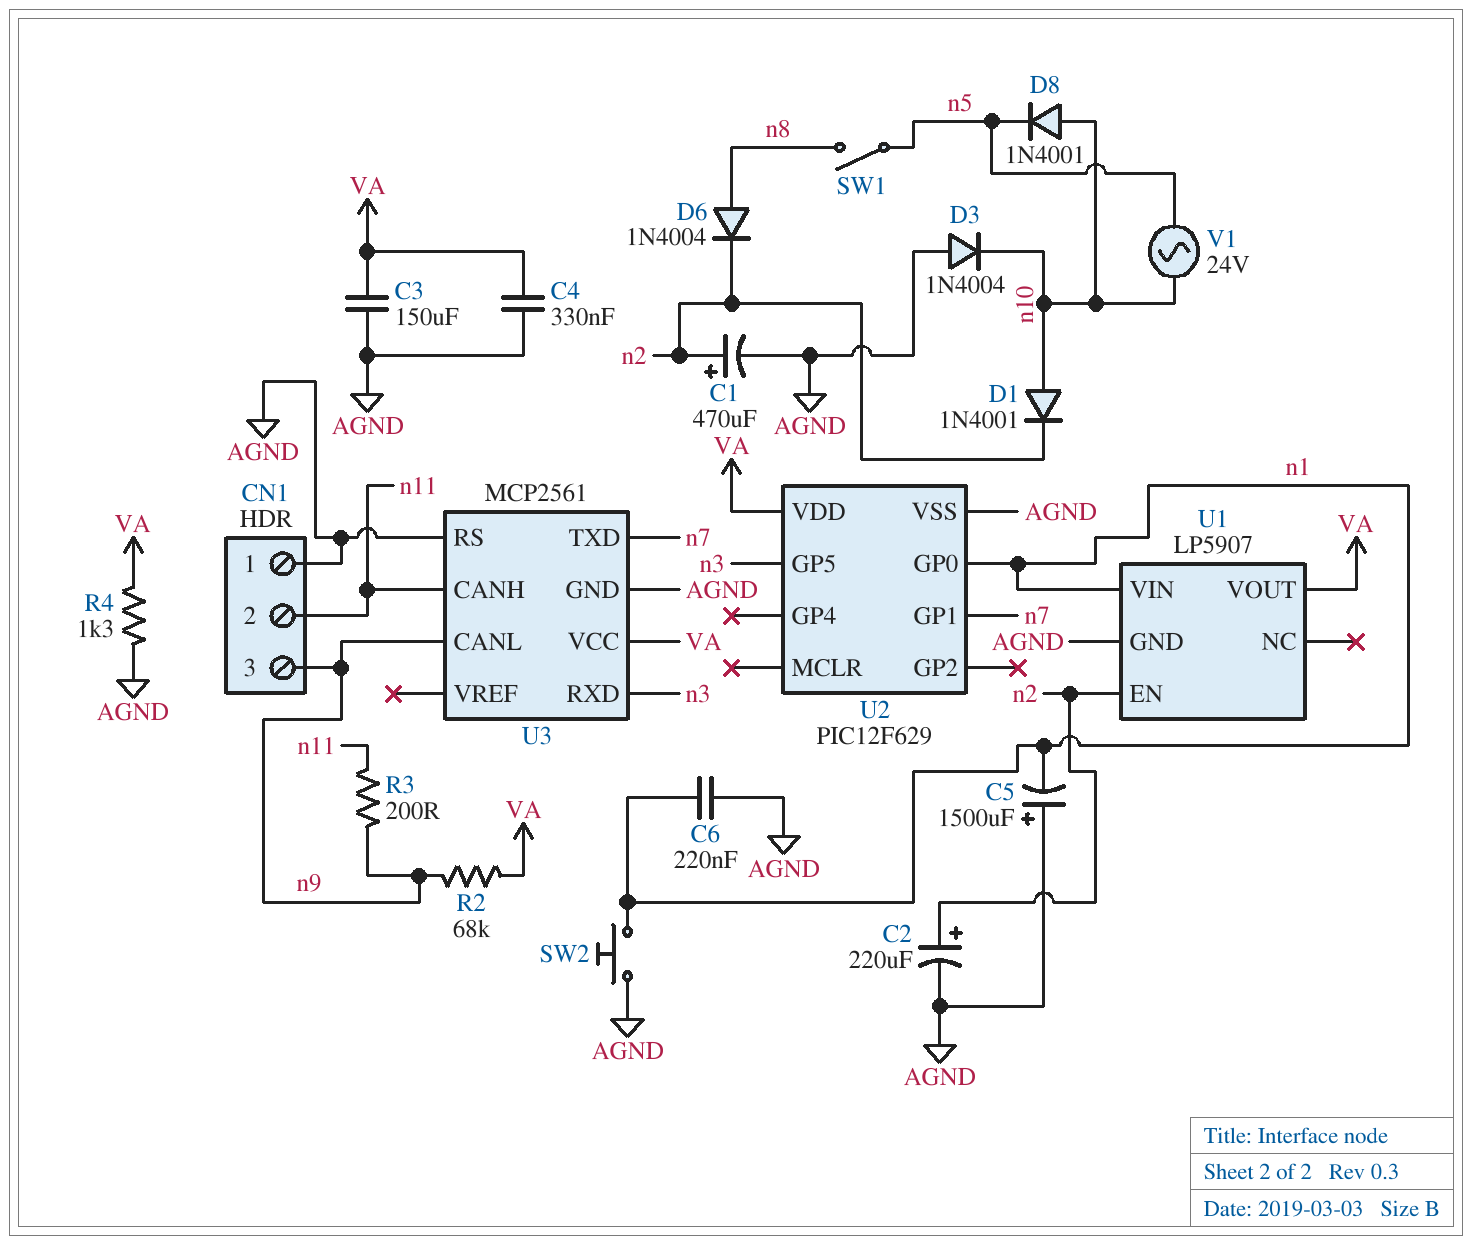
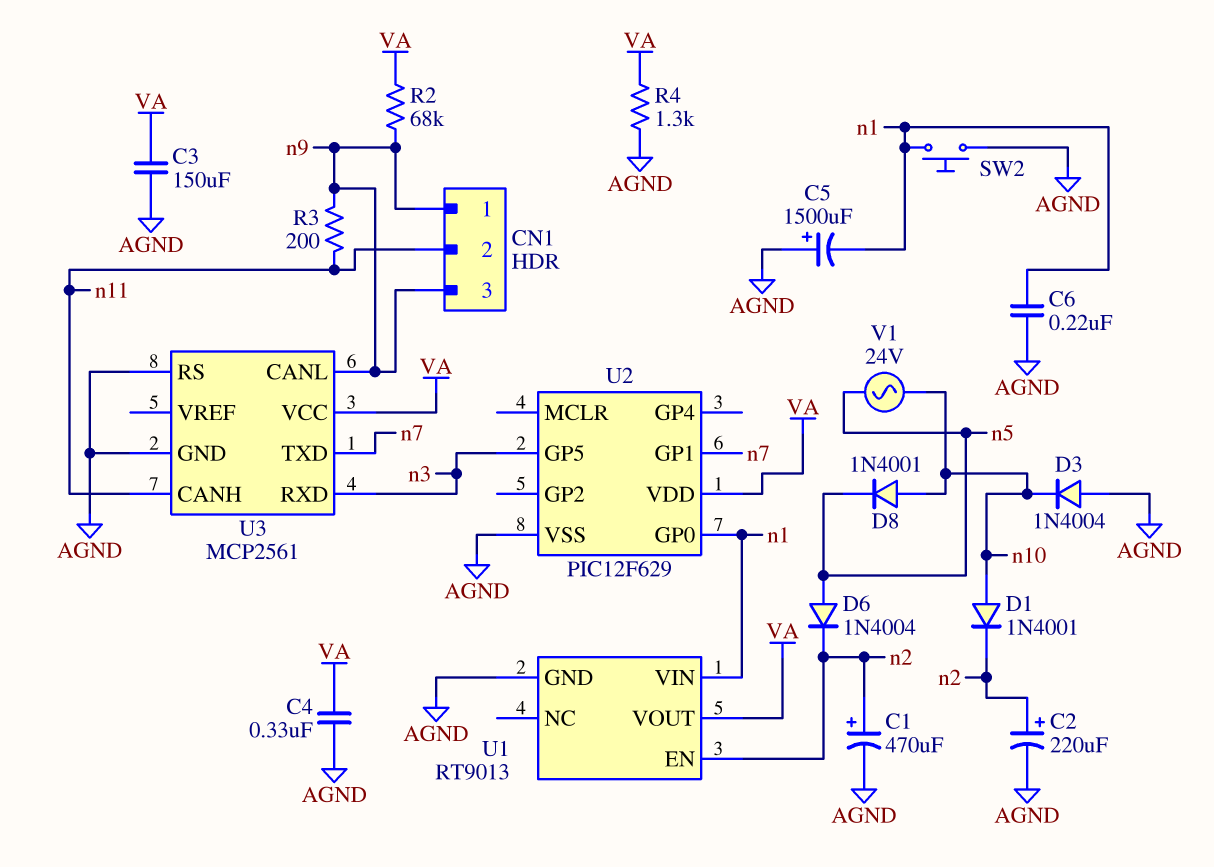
CN1 pin 1: AGND -> n9
D6: diode 1N4004 (A n8, K n2) -> diode 1N4004 (A n5, K n2)
SW1: switch (n5, n8) -> none
U1: LP5907 -> RT9013

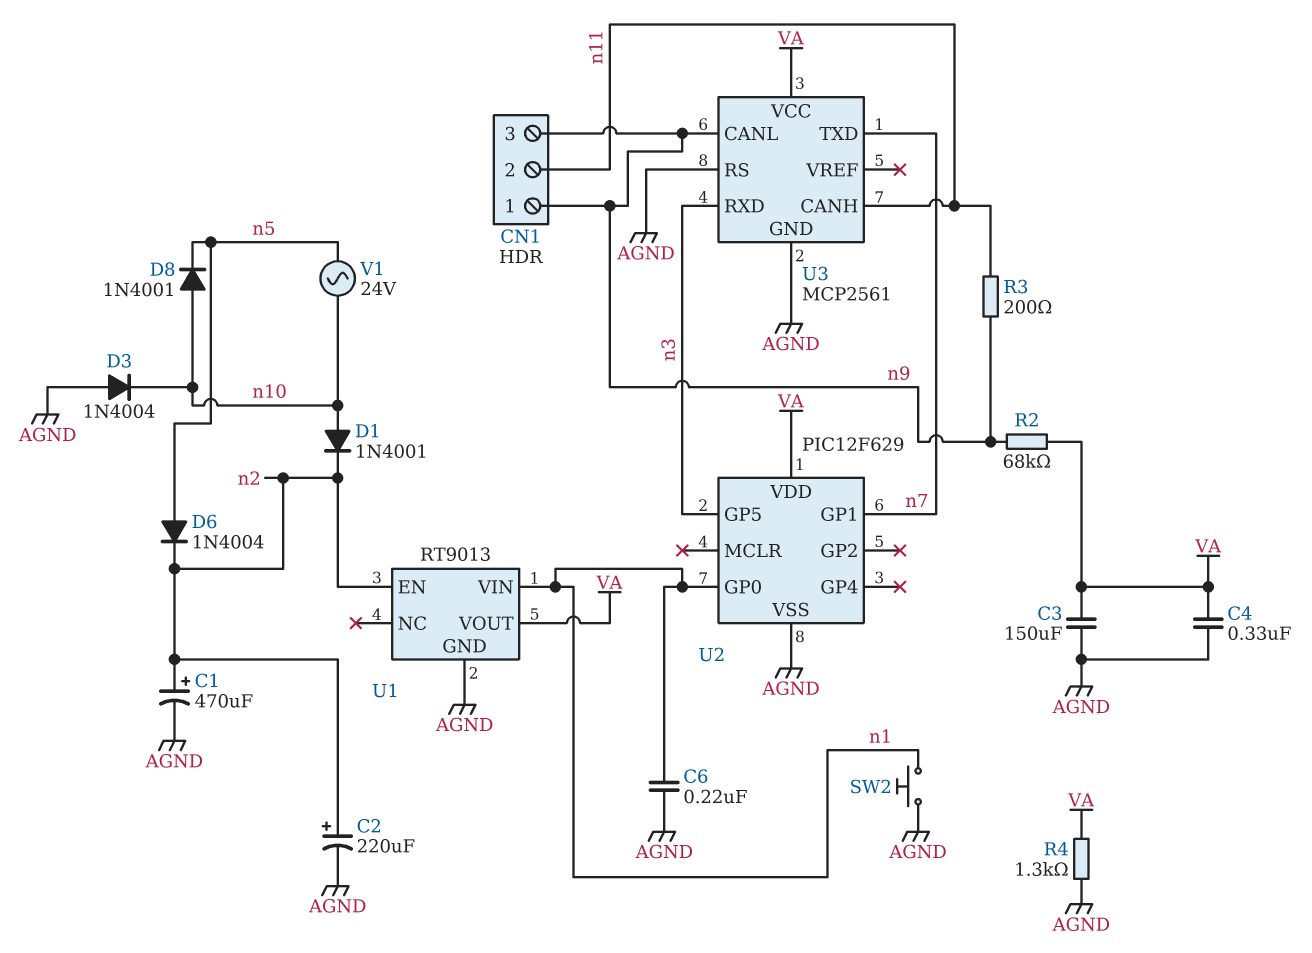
C5: 1500uF (plus AGND, minus n1) -> none

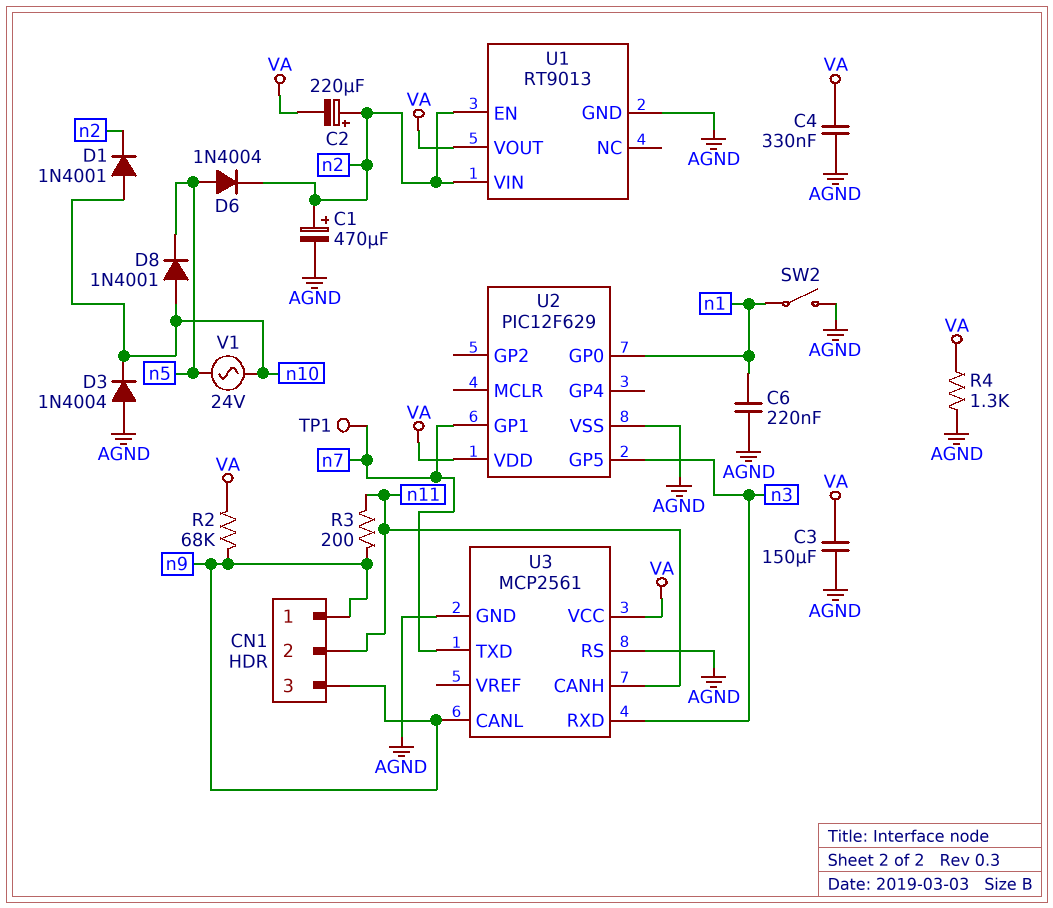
C2: 220uF (plus n2, minus AGND) -> 220uF (plus n2, minus VA)
SW2: button (AGND, n1) -> switch (AGND, n1)
TP1: none -> test point (n7)
U1 pin VIN: n1 -> n2

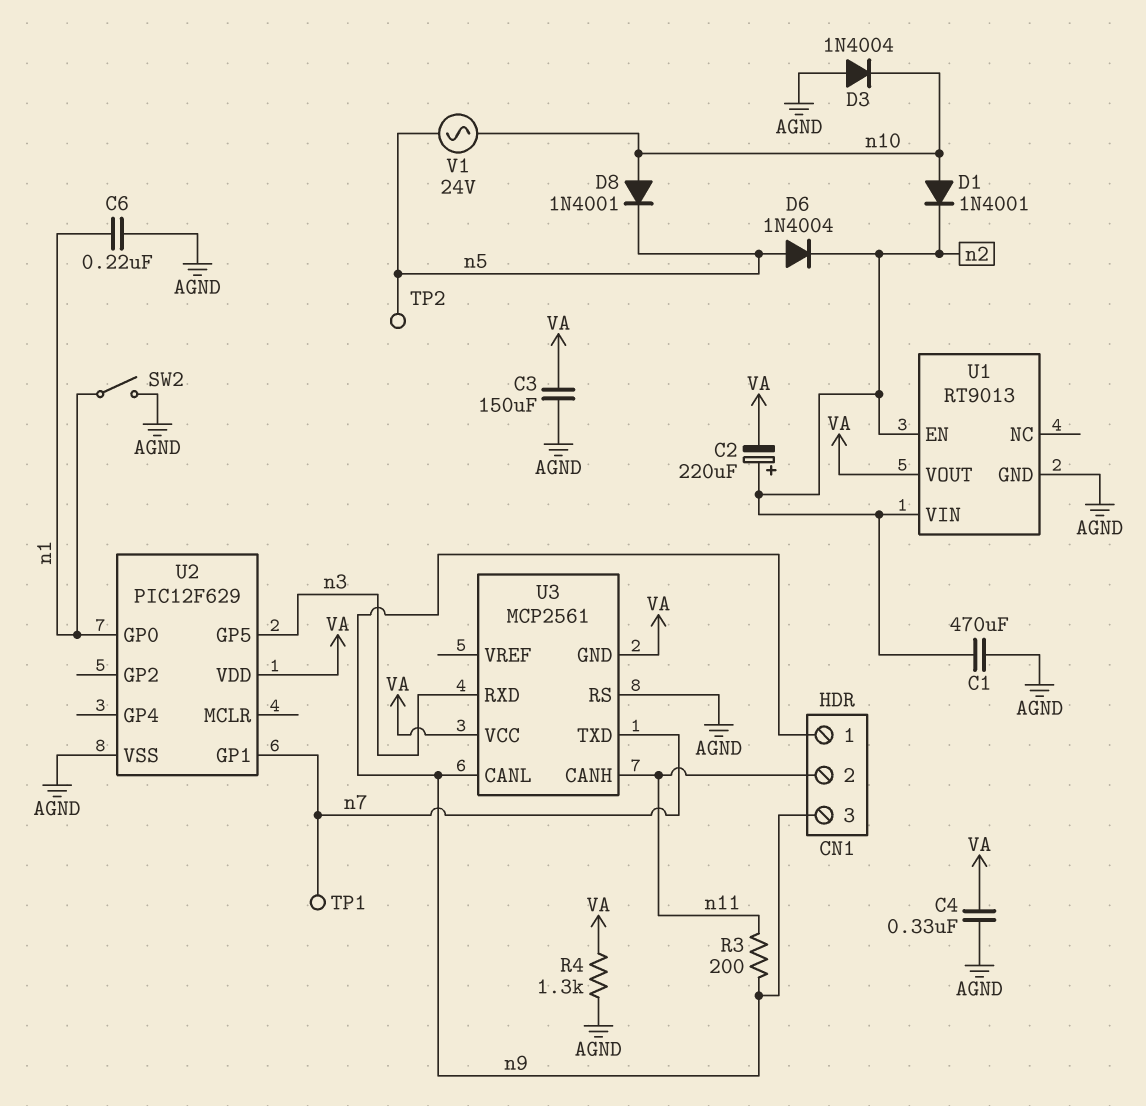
C1: 470uF (plus n2, minus AGND) -> 470uF (AGND, n2)
R2: 68k (VA, n9) -> none
TP2: none -> test point (n5)
U3 pin GND: AGND -> VA

